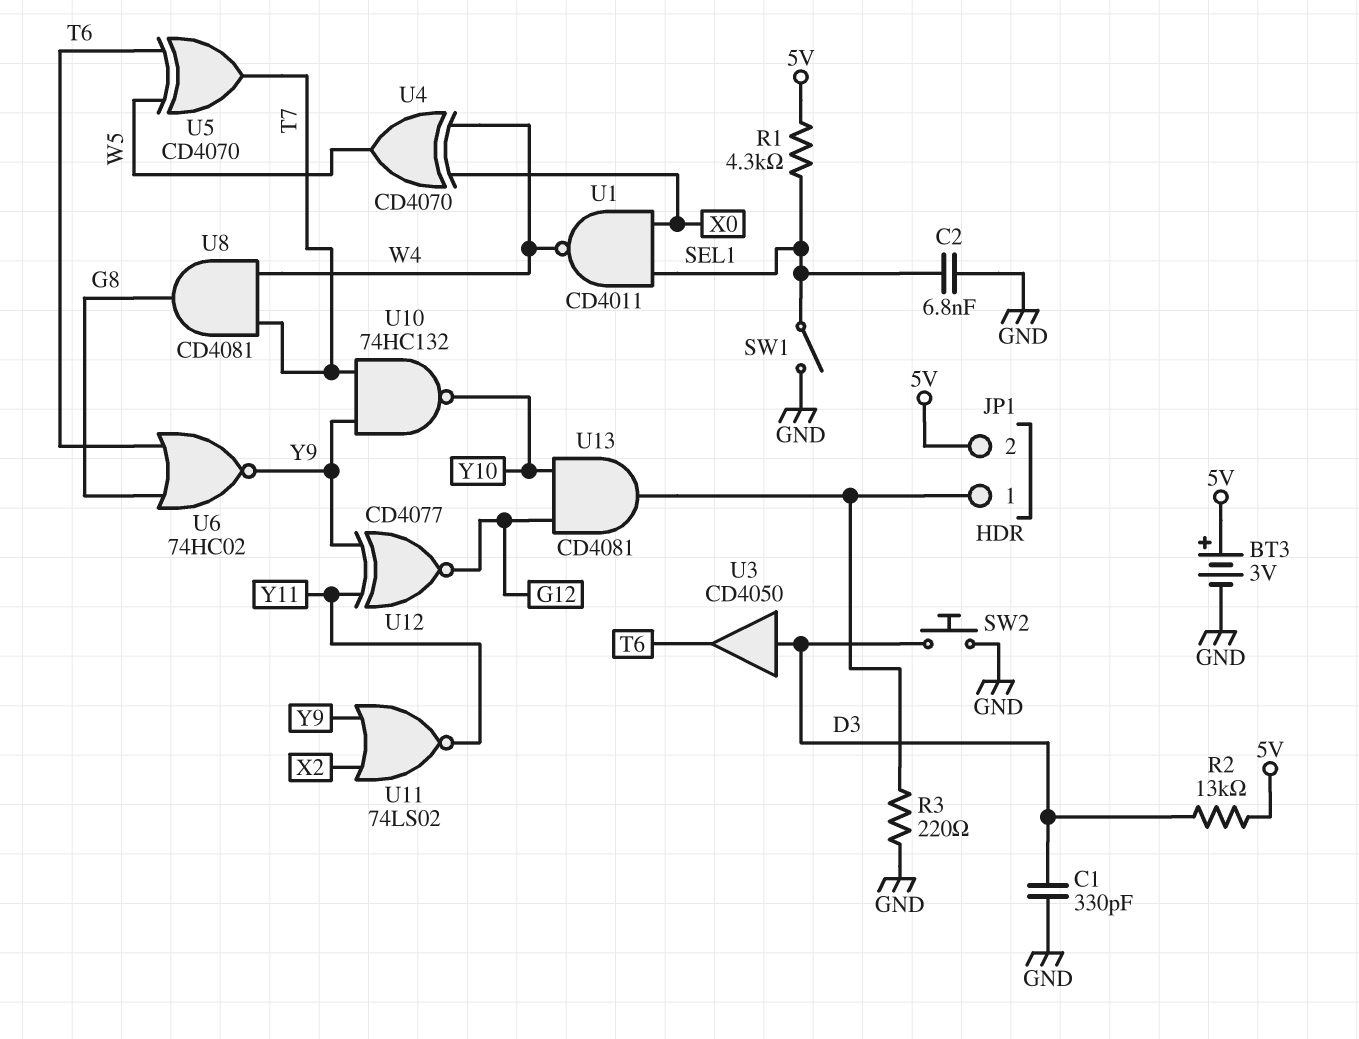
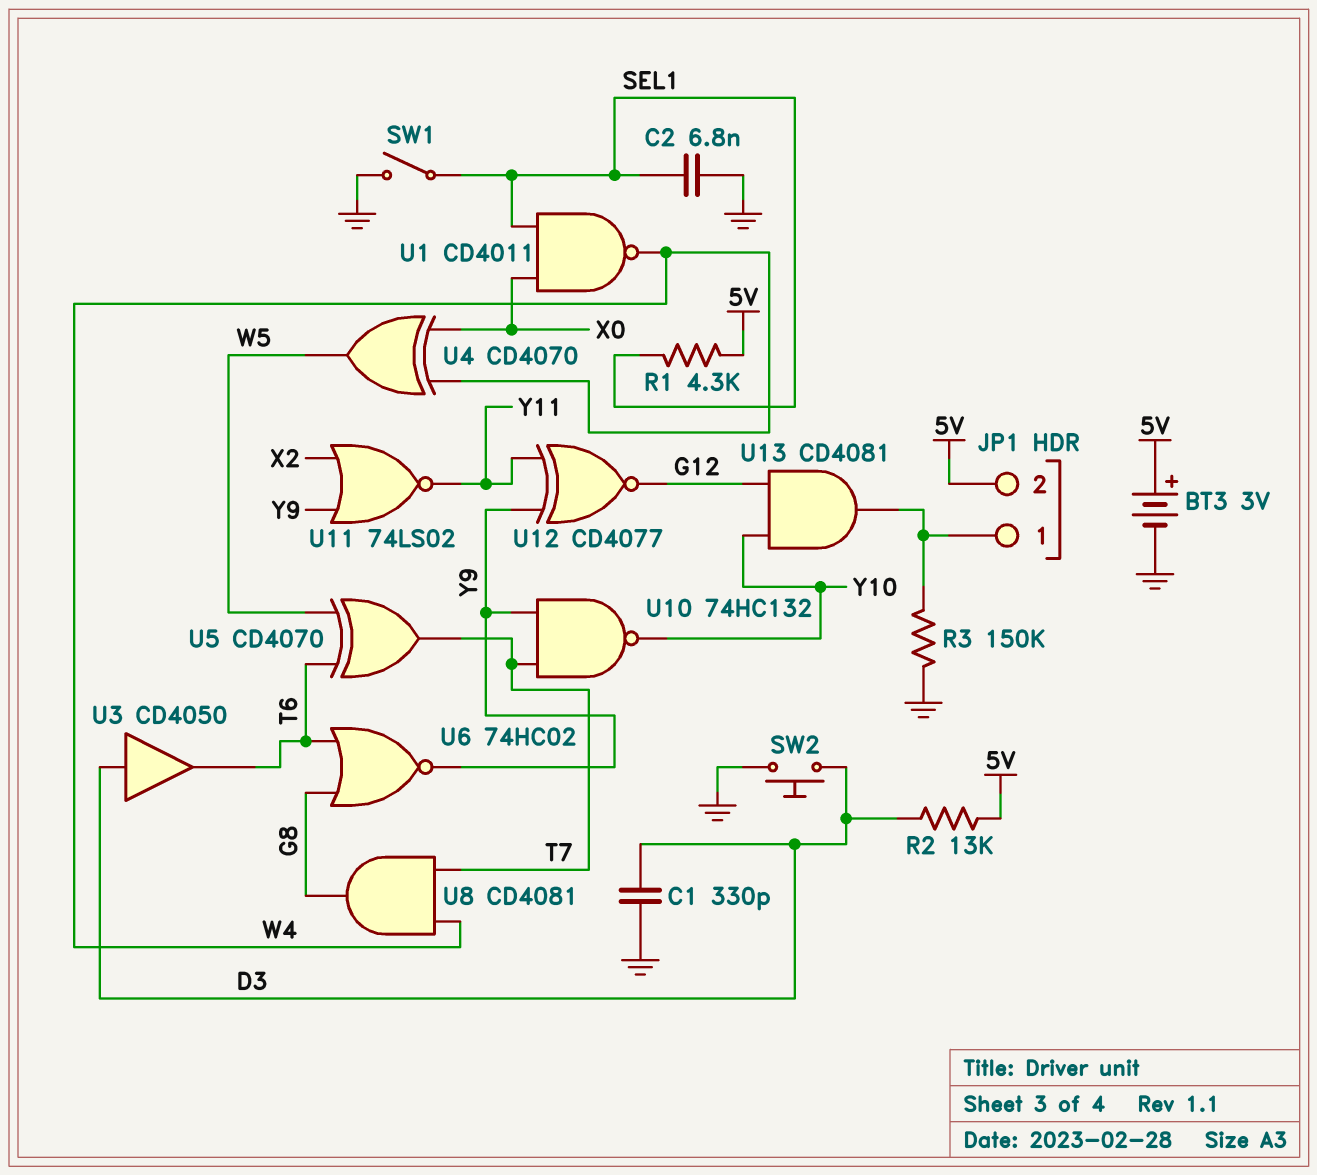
R3: 220 (GND, JP1/1) -> 150k (GND, JP1/1)

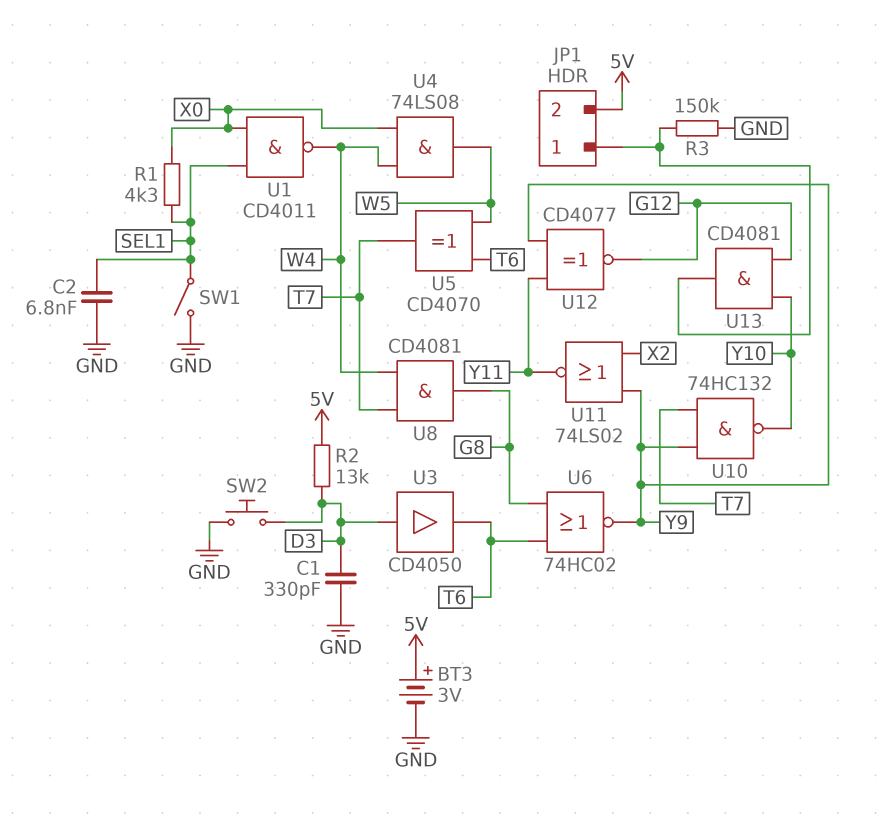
R1: 4.3k (5V, SEL1) -> 4.3k (SEL1, X0)
U4: XOR CD4070 (in W4, in X0, out W5) -> AND 74LS08 (in W4, in X0, out W5)

